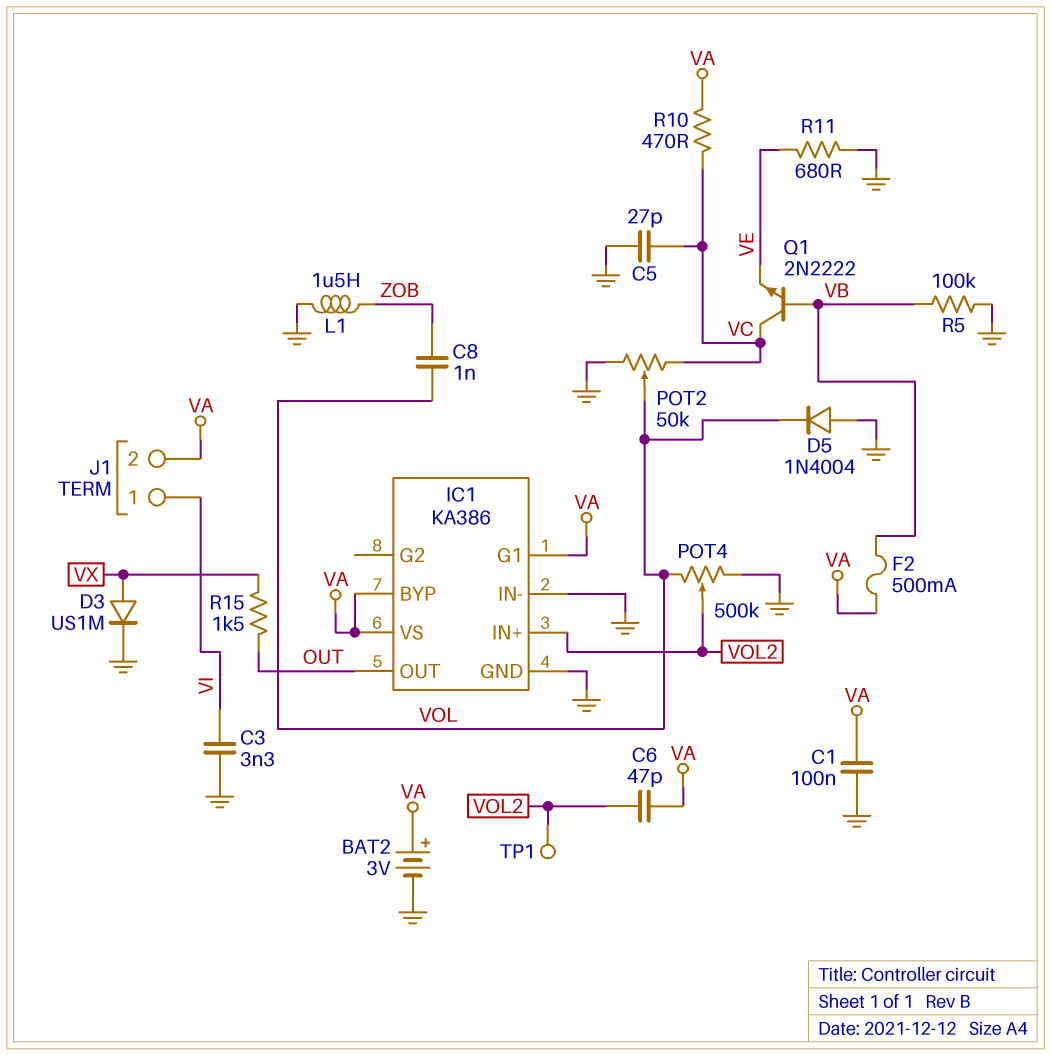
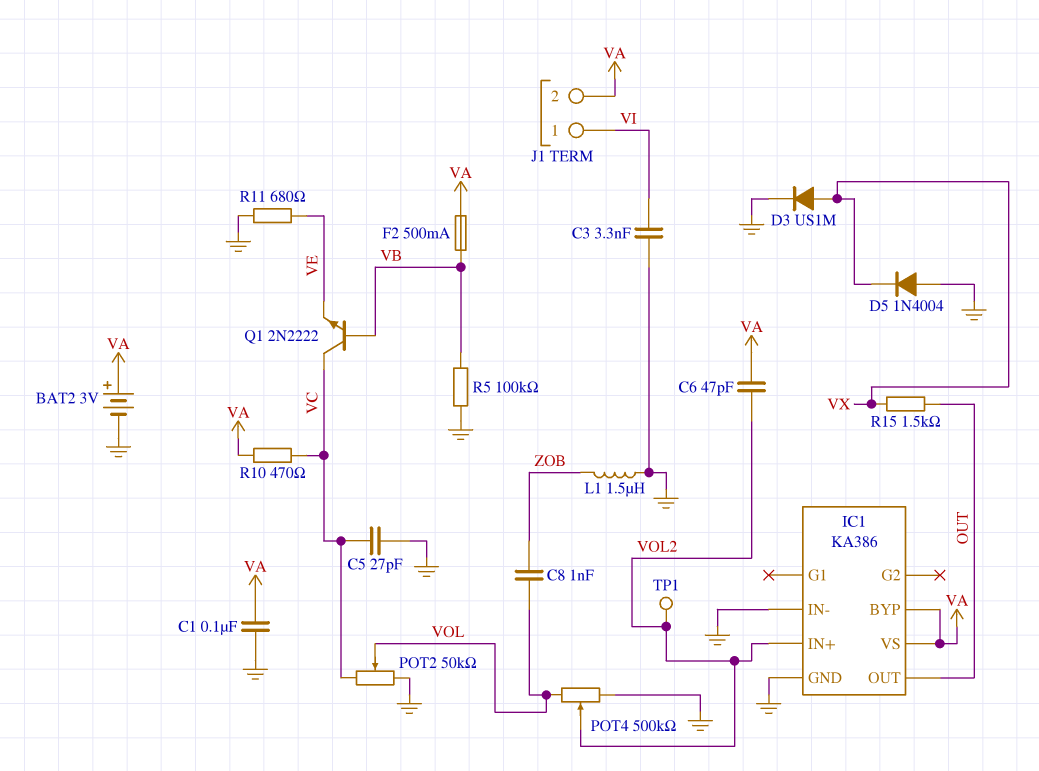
D5: diode 1N4004 (A GND, K VOL) -> diode 1N4004 (A GND, K VX)
IC1 pin G1: VA -> none

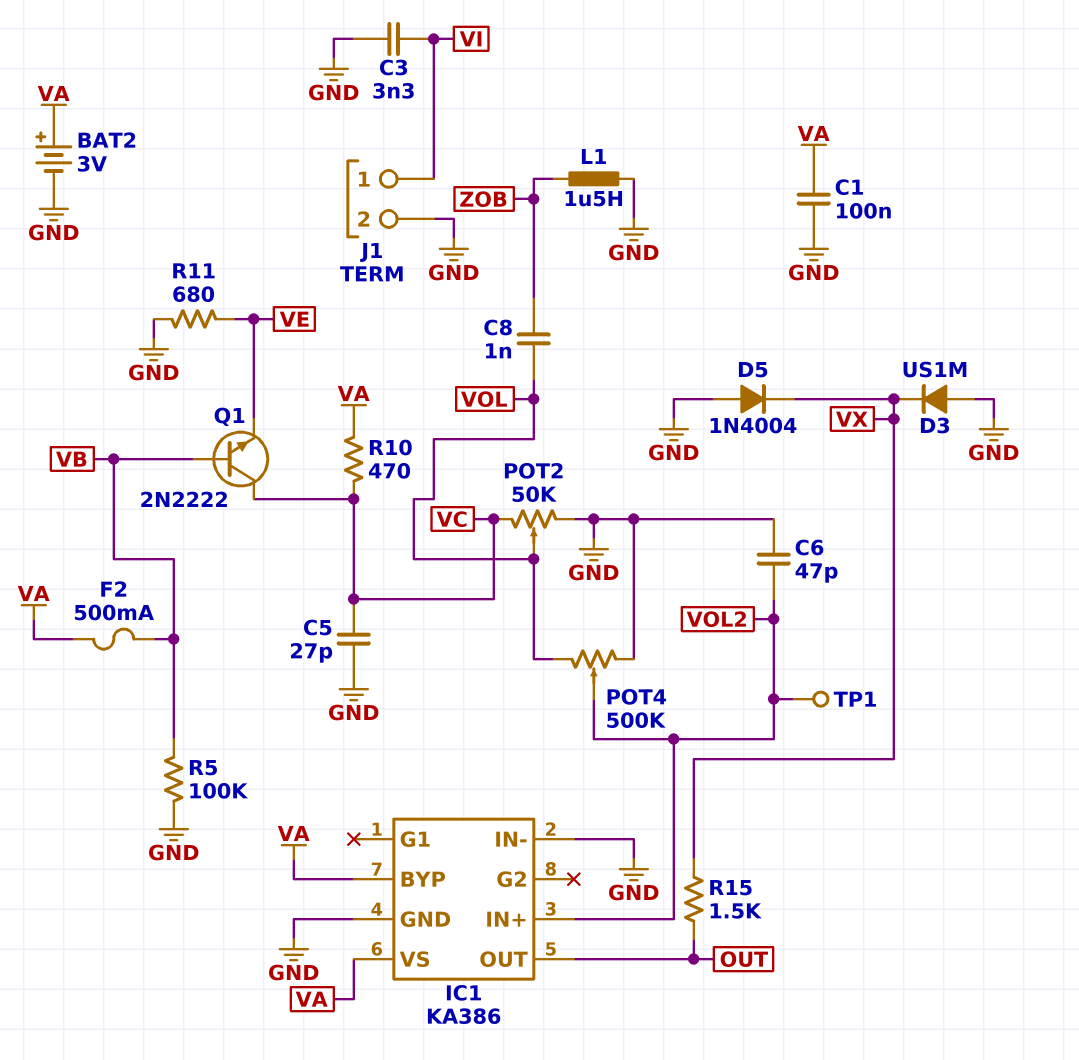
C6: 47pF (VA, VOL2) -> 47pF (GND, VOL2)
D3: diode US1M (A VX, K GND) -> diode US1M (A GND, K VX)
J1 pin 2: VA -> GND

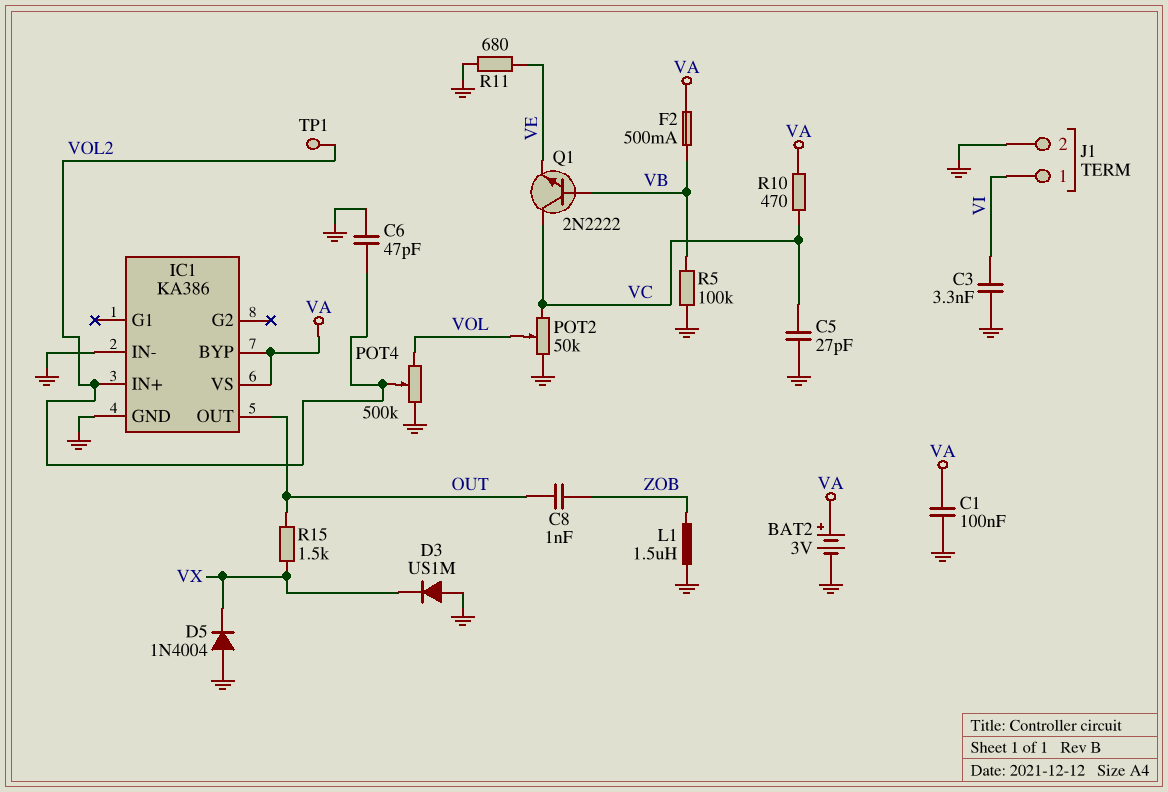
C8: 1nF (VOL, ZOB) -> 1nF (OUT, ZOB)

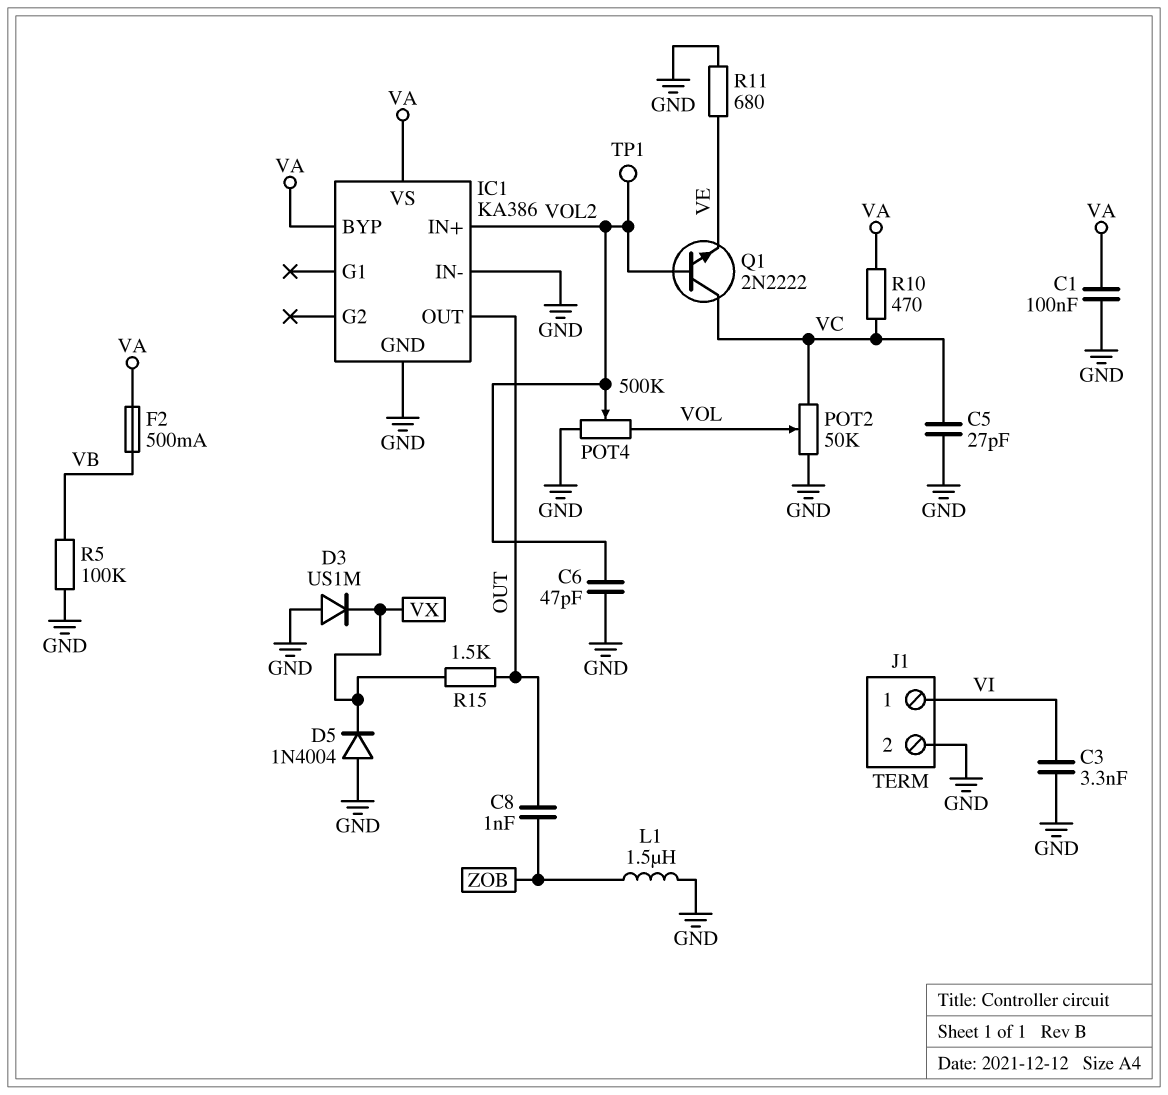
BAT2: 3V (plus VA, minus GND) -> none
Q1: NPN 2N2222 (B VB, C VC, E VE) -> NPN 2N2222 (B VOL2, C VC, E VE)

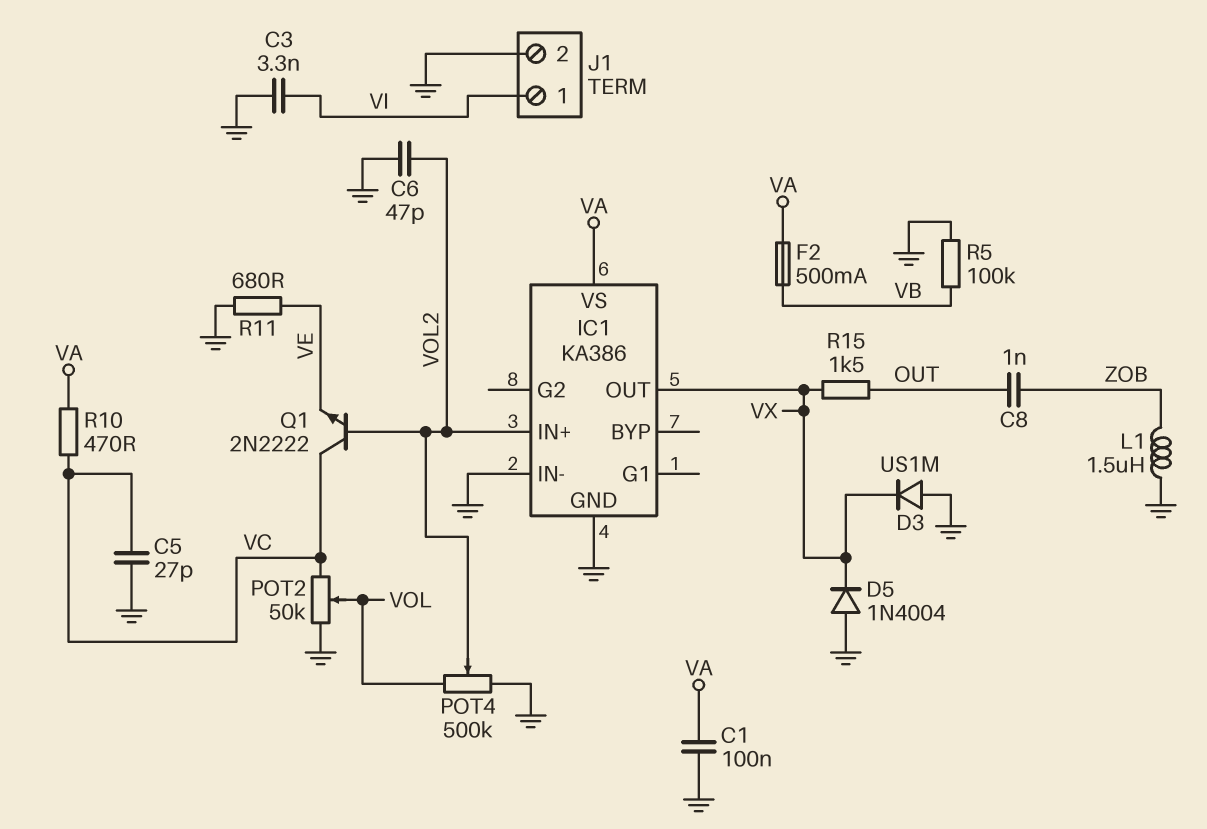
IC1 pin BYP: VA -> none
IC1 pin OUT: OUT -> VX
TP1: test point (VOL2) -> none

